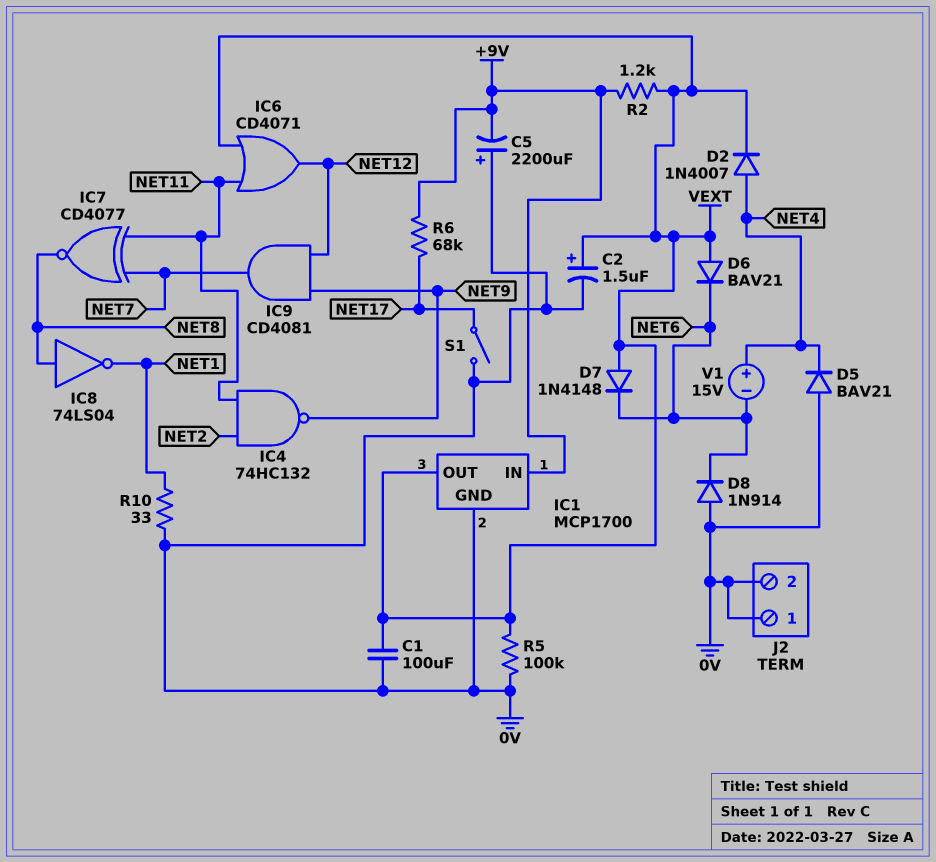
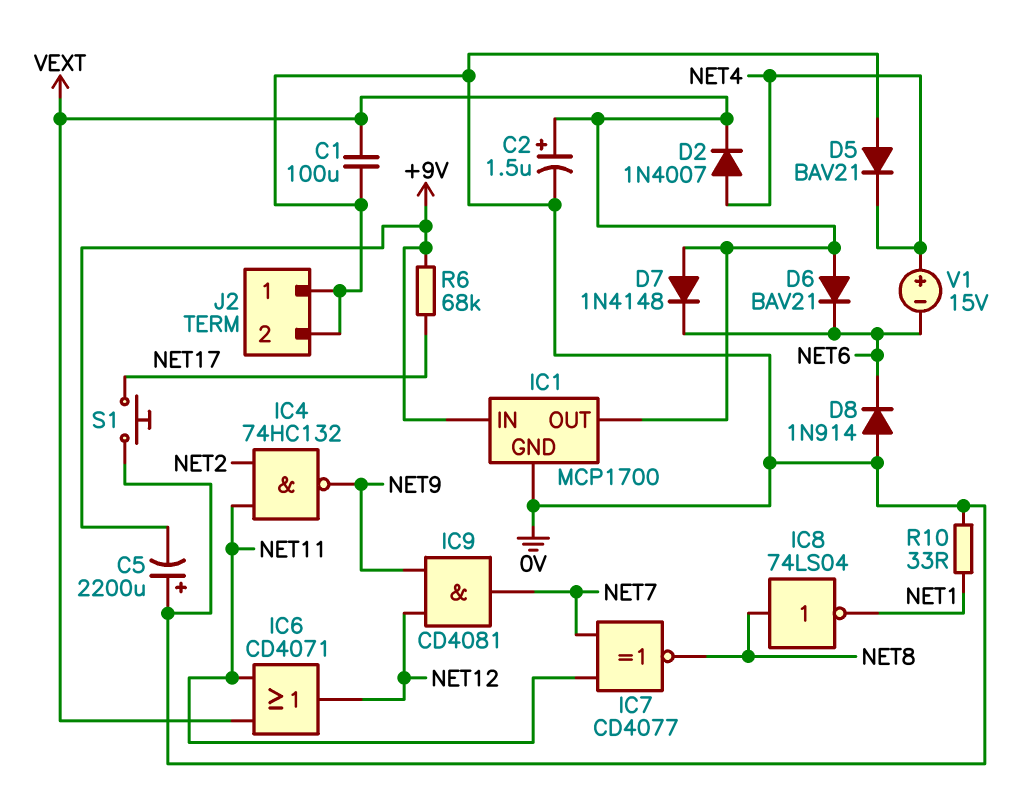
R2: 1.2k (+9V, VEXT) -> none
R5: 100k (0V, VEXT) -> none
S1: switch (0V, NET17) -> button (0V, NET17)

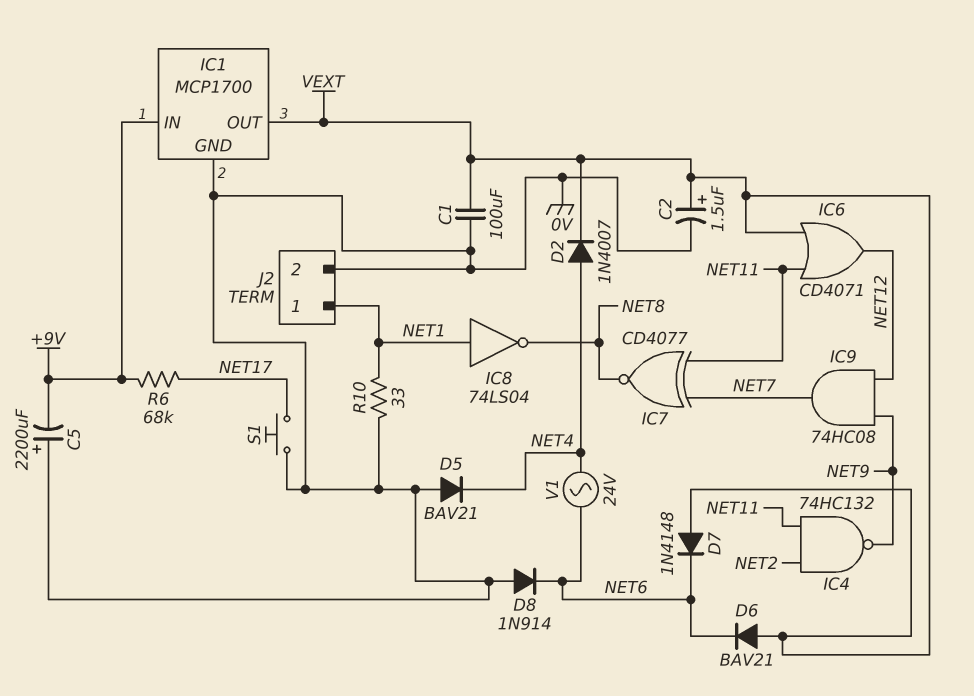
IC8: NOT 74LS04 (in NET8, out NET1) -> NOT 74LS04 (in NET1, out NET8)
IC9: AND CD4081 (in NET9, in NET12, out NET7) -> AND 74HC08 (in NET9, in NET12, out NET7)
J2 pin 1: 0V -> NET1
V1: 15V (plus NET4, minus NET6) -> AC 24V (NET4, NET6)

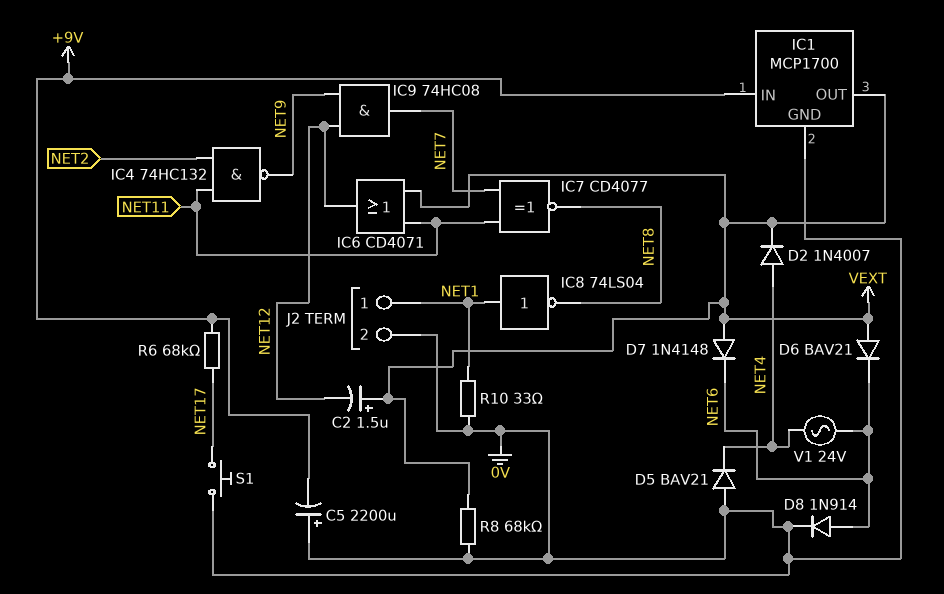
C1: 100uF (0V, VEXT) -> none
C2: 1.5uF (plus VEXT, minus 0V) -> 1.5uF (plus VEXT, minus NET12)
D8: diode 1N914 (A 0V, K NET6) -> diode 1N914 (A NET6, K 0V)
R8: none -> 68k (0V, VEXT)

